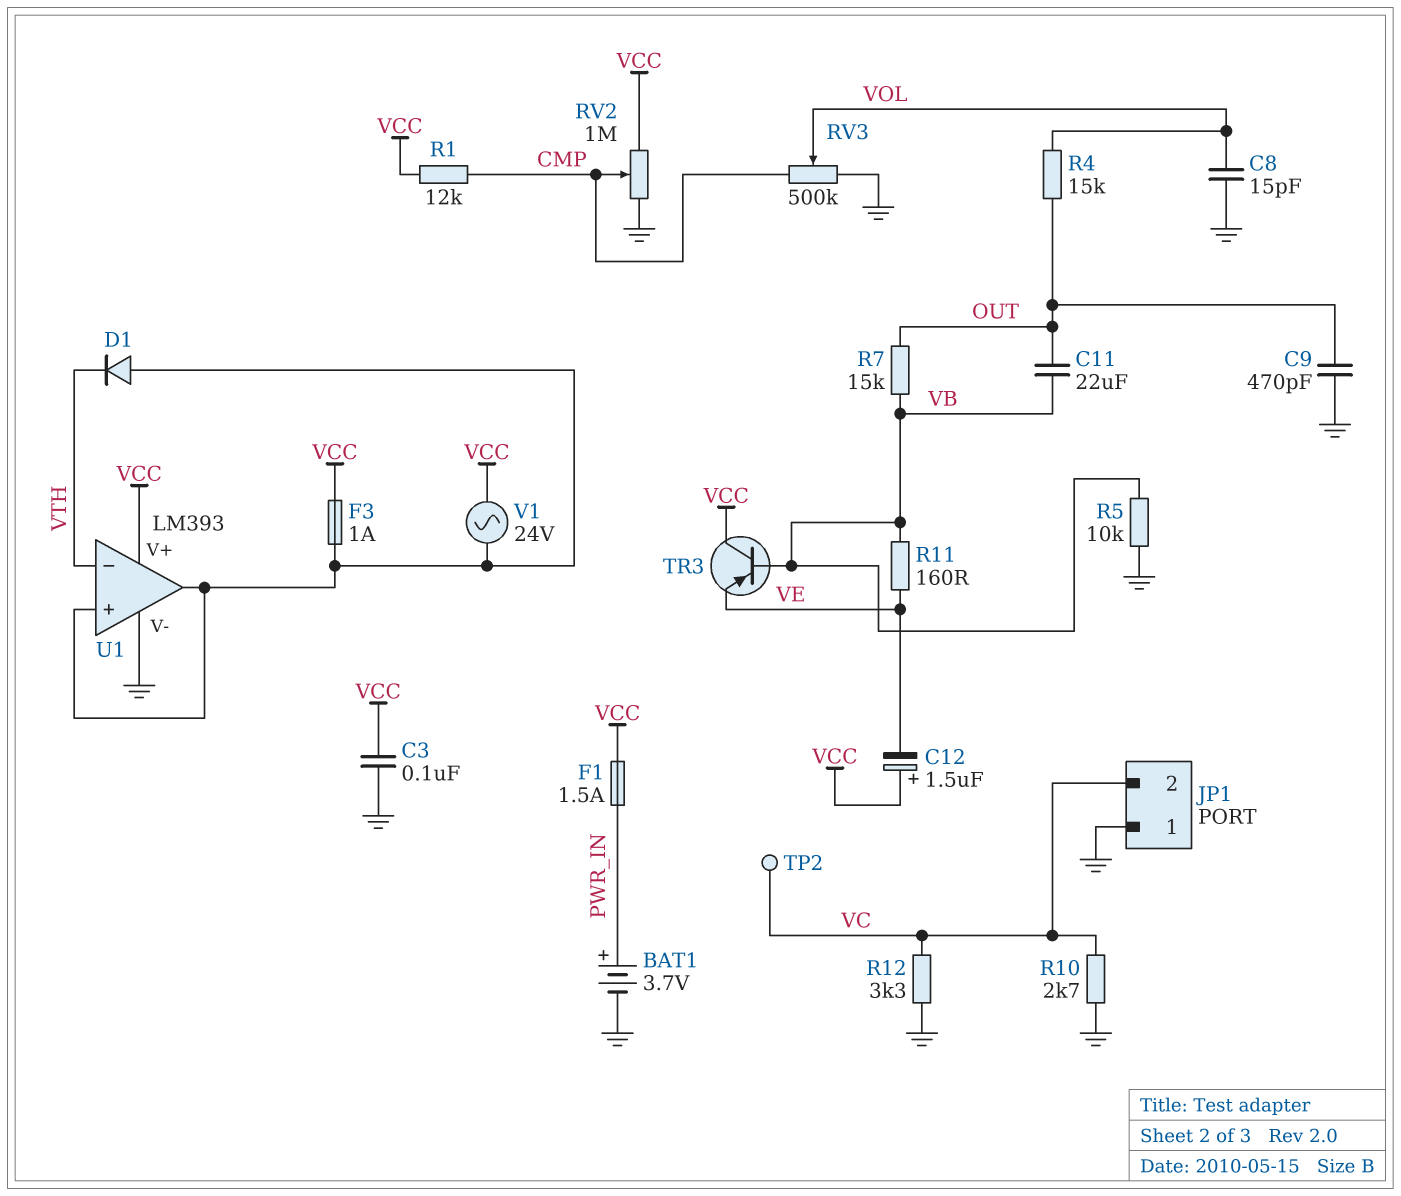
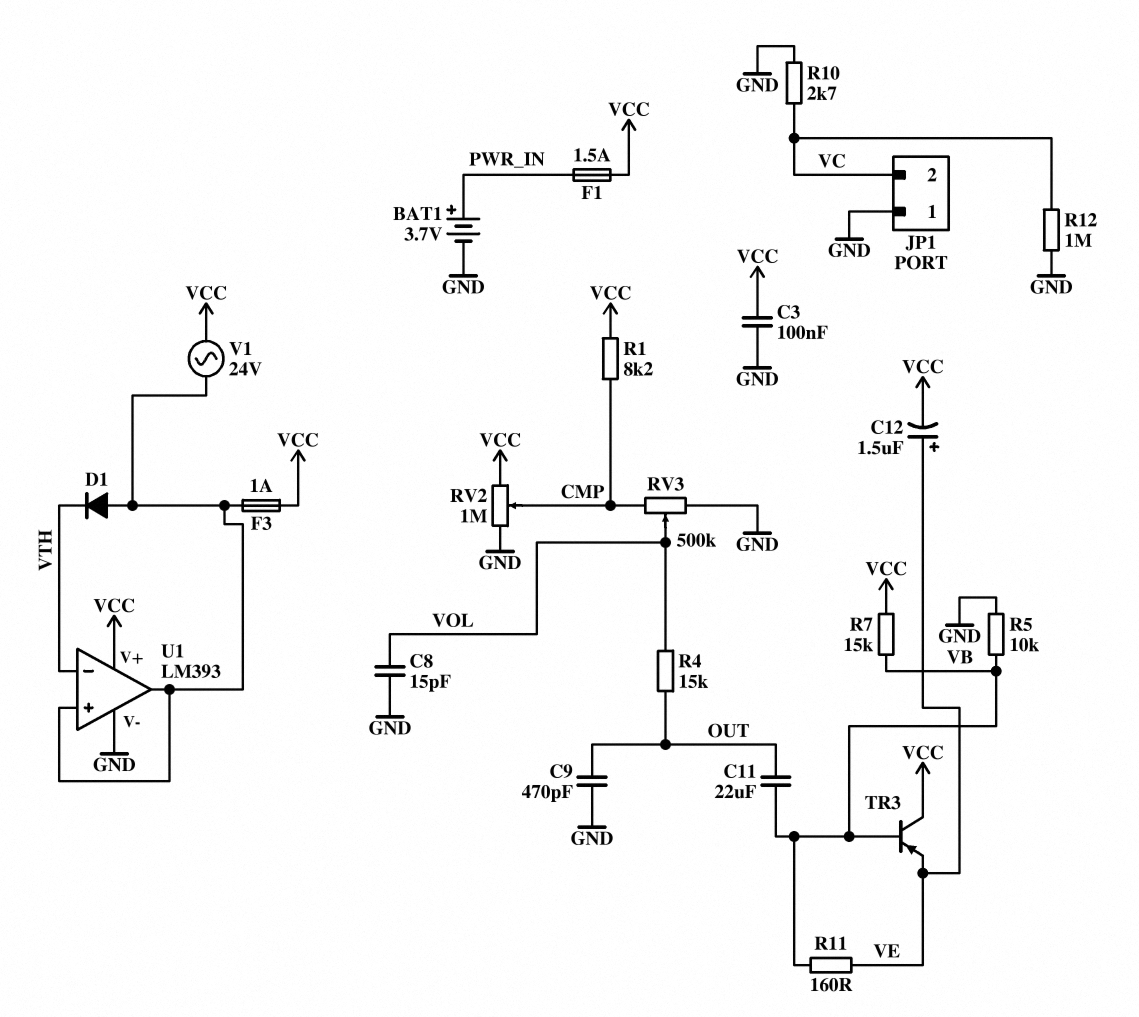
C12: 1.5uF (plus VCC, minus VE) -> 1.5uF (plus VE, minus VCC)
R1: 12k (CMP, VCC) -> 8.2k (CMP, VCC)
R7: 15k (OUT, VB) -> 15k (VB, VCC)
R12: 3.3k (GND, VC) -> 1M (GND, VC)
TP2: test point (VC) -> none

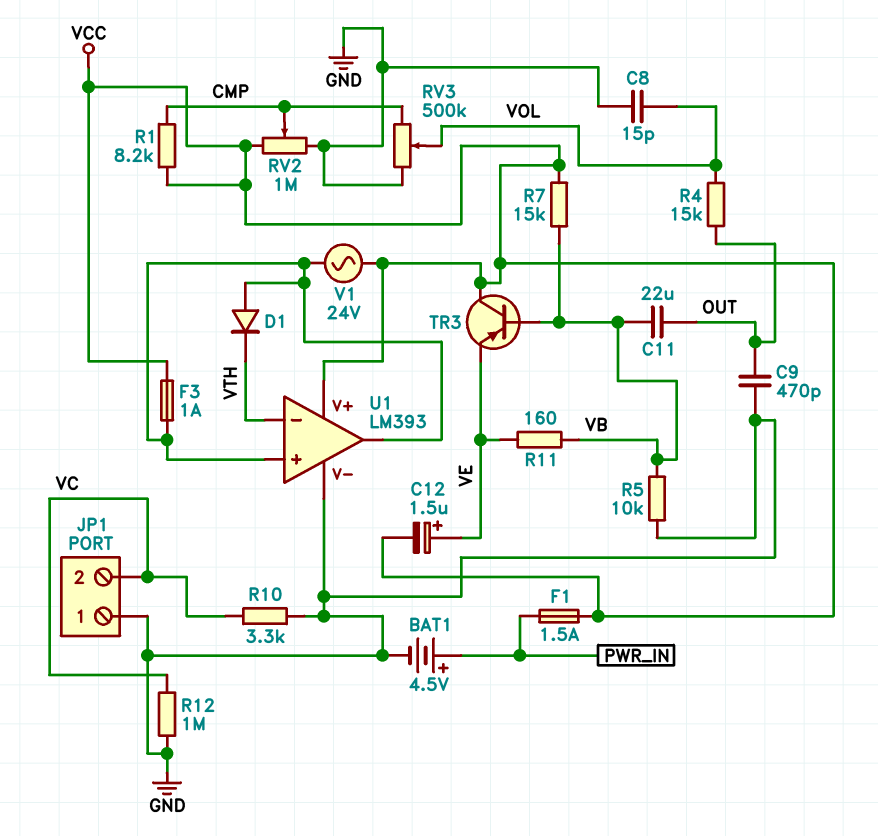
BAT1: 3.7V (plus PWR_IN, minus GND) -> 4.5V (plus PWR_IN, minus GND)
C3: 100nF (GND, VCC) -> none
R10: 2.7k (GND, VC) -> 3.3k (GND, VC)

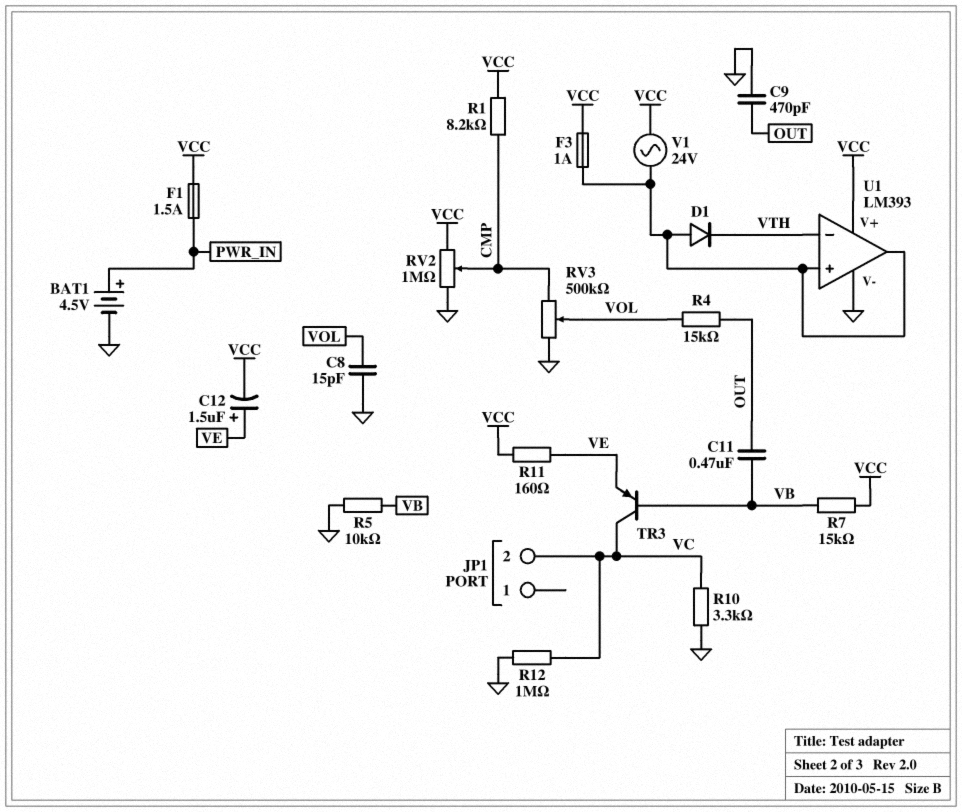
C11: 22uF (OUT, VB) -> 470nF (OUT, VB)
JP1 pin 1: GND -> none
R11: 160 (VB, VE) -> 160 (VCC, VE)
TR3: PNP (B VB, C VCC, E VE) -> PNP (B VB, C VC, E VE)

